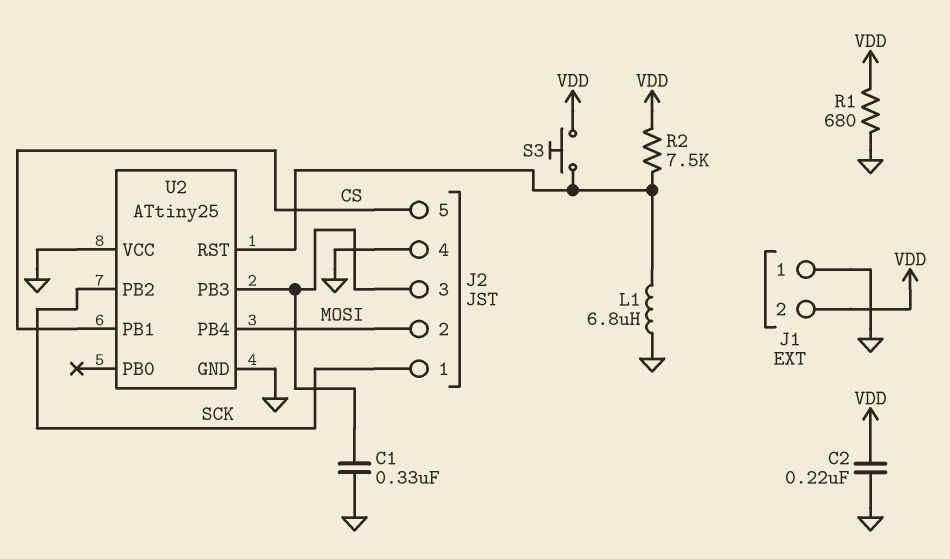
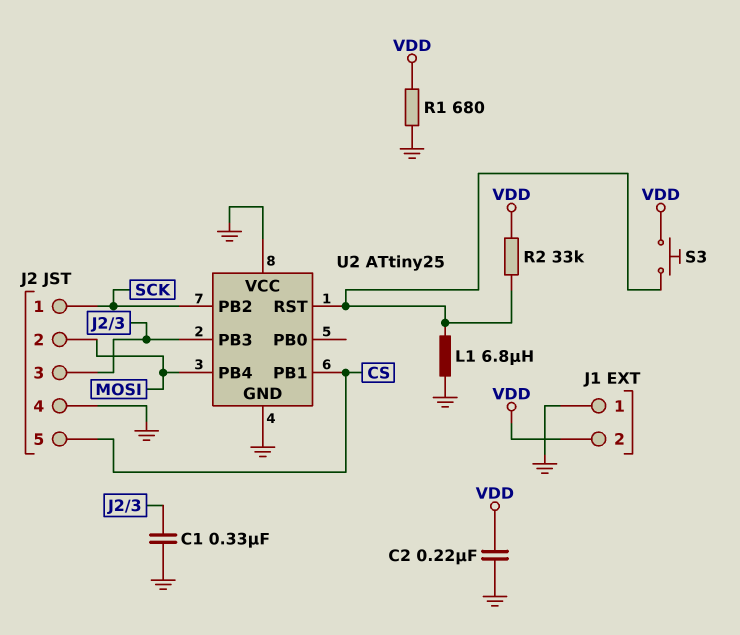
R2: 7.5k (U2/RST, VDD) -> 33k (U2/RST, VDD)

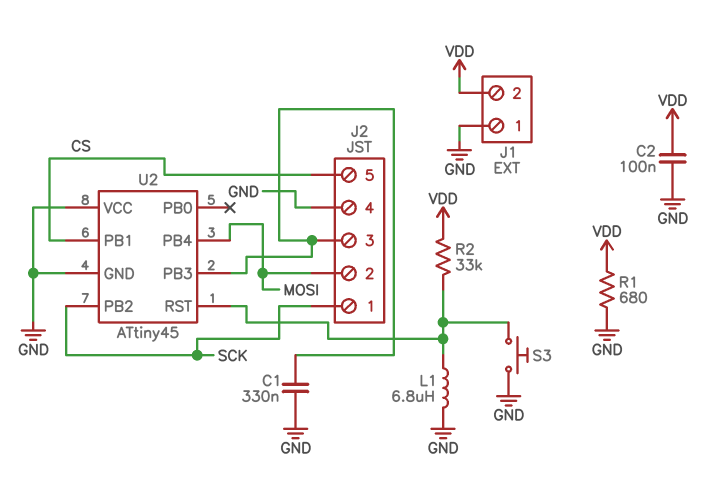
C2: 220nF (GND, VDD) -> 100nF (GND, VDD)
S3: button (U2/RST, VDD) -> button (GND, U2/RST)
U2: ATtiny25 -> ATtiny45

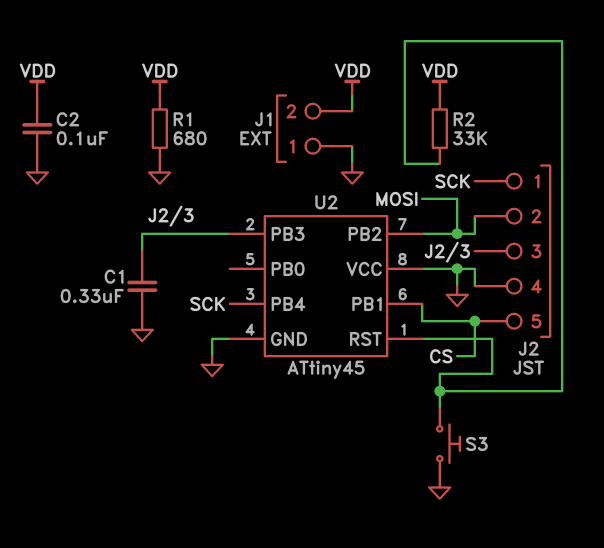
L1: 6.8uH (GND, U2/RST) -> none
U2 pin PB2: SCK -> MOSI
U2 pin PB4: MOSI -> SCK

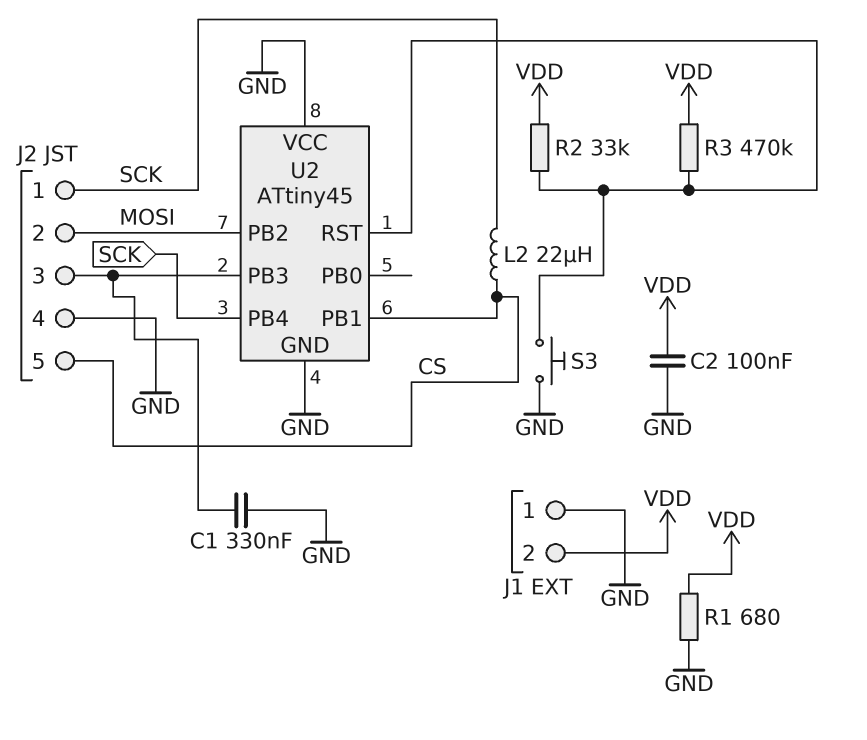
L2: none -> 22uH (CS, SCK)
R3: none -> 470k (U2/RST, VDD)

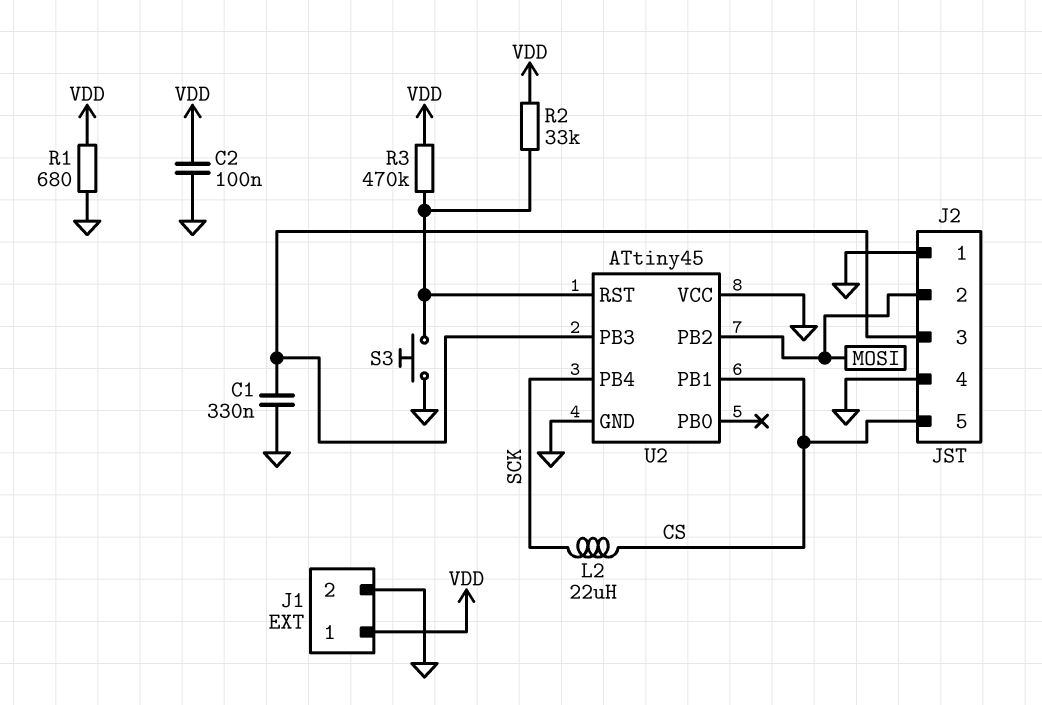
J1 pin 1: GND -> VDD
J1 pin 2: VDD -> GND
J2 pin 1: SCK -> GND

